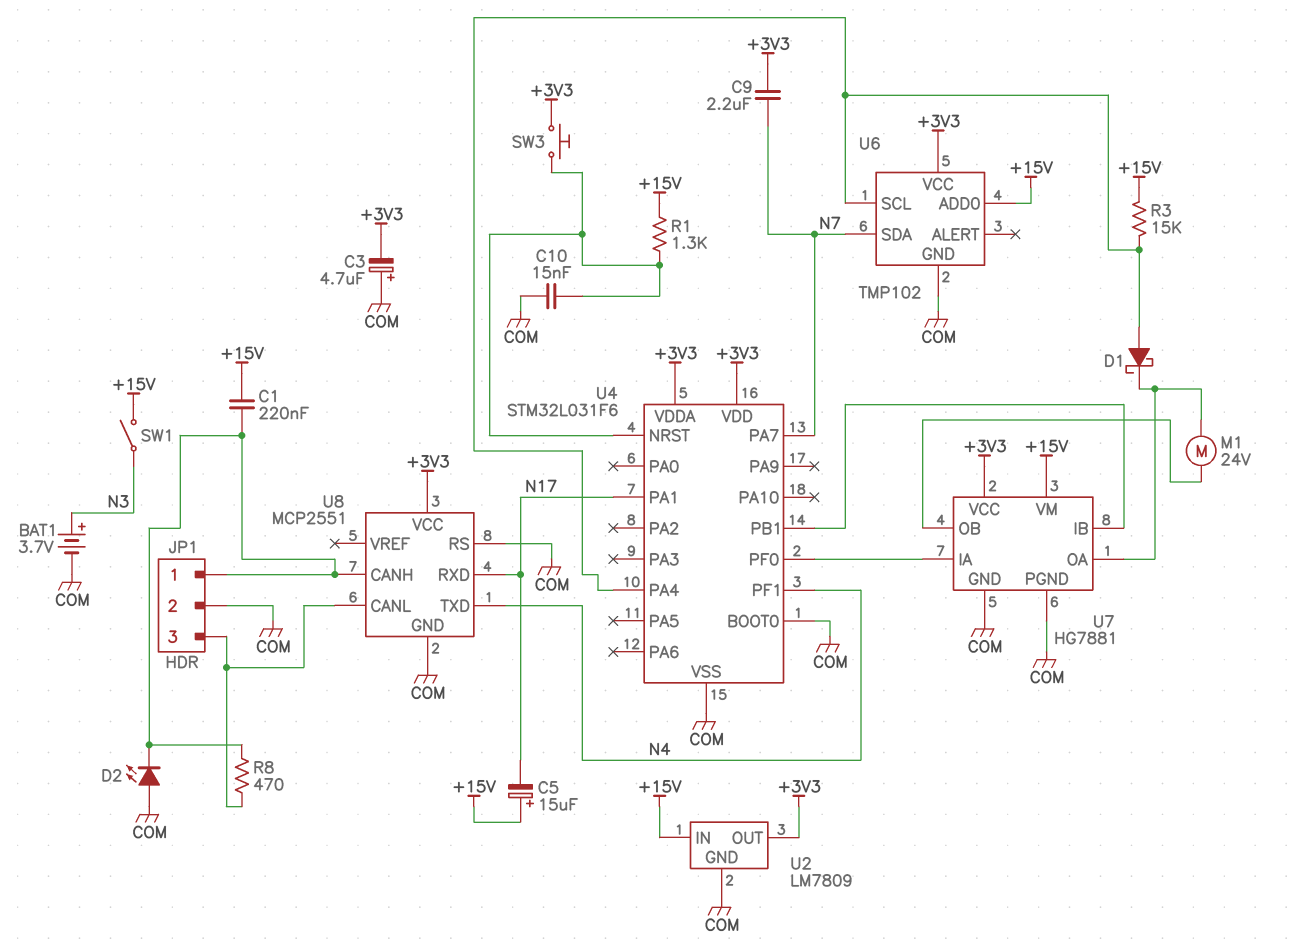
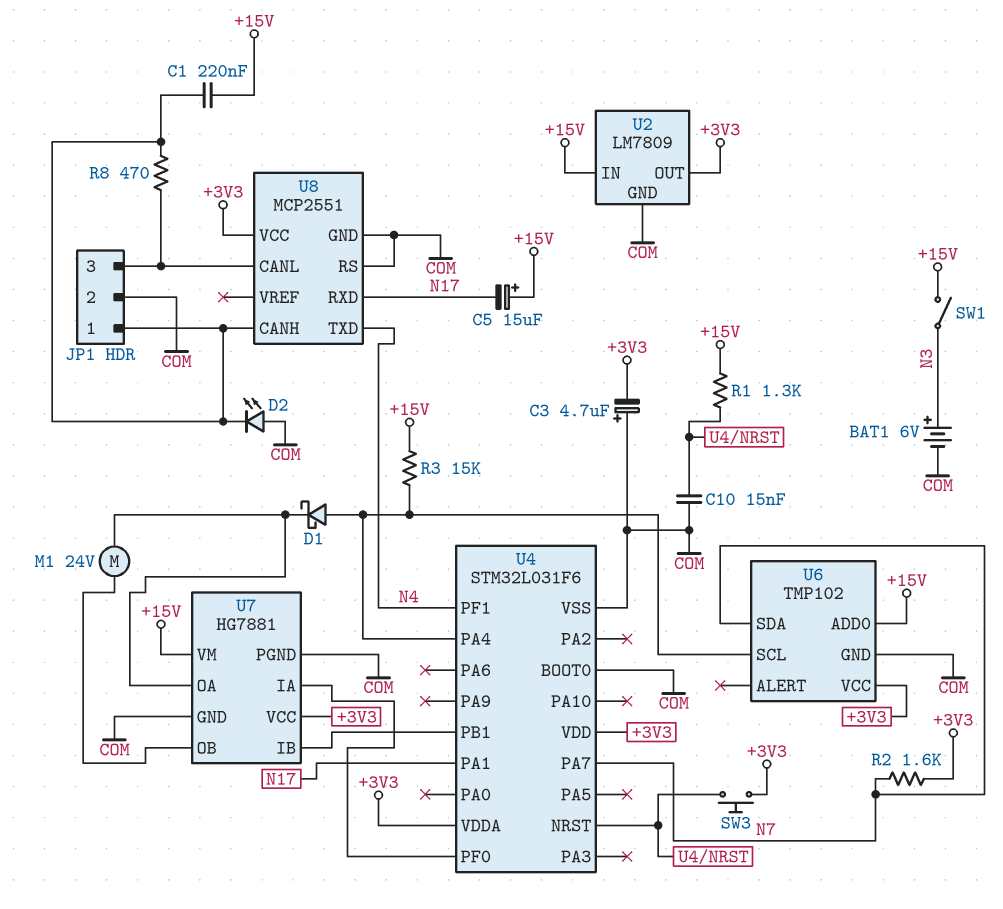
BAT1: 3.7V (plus N3, minus COM) -> 6V (plus N3, minus COM)
C9: 2.2uF (+3V3, N7) -> none
R2: none -> 1.6k (+3V3, N7)

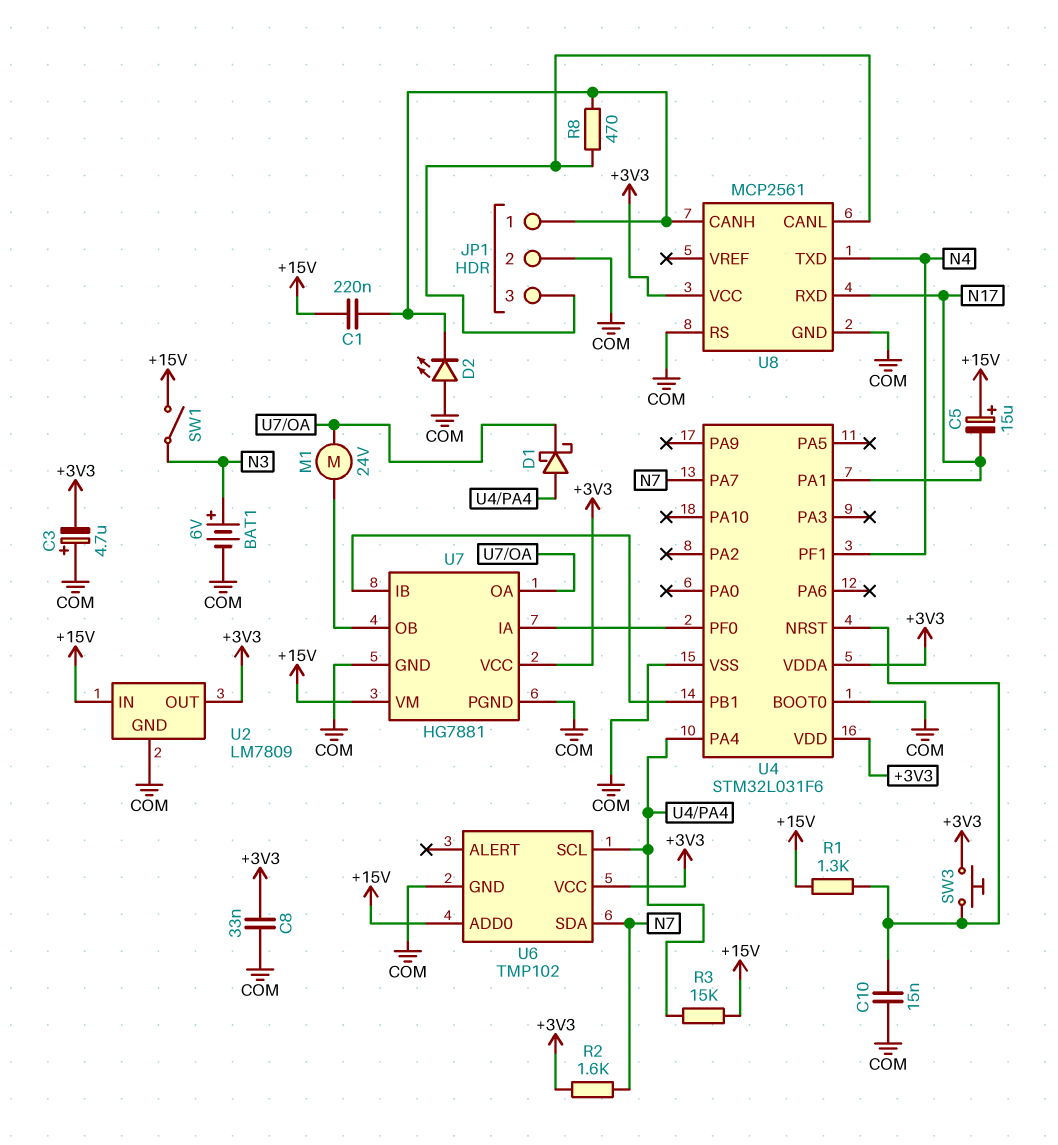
C8: none -> 33nF (+3V3, COM)
U8: MCP2551 -> MCP2561

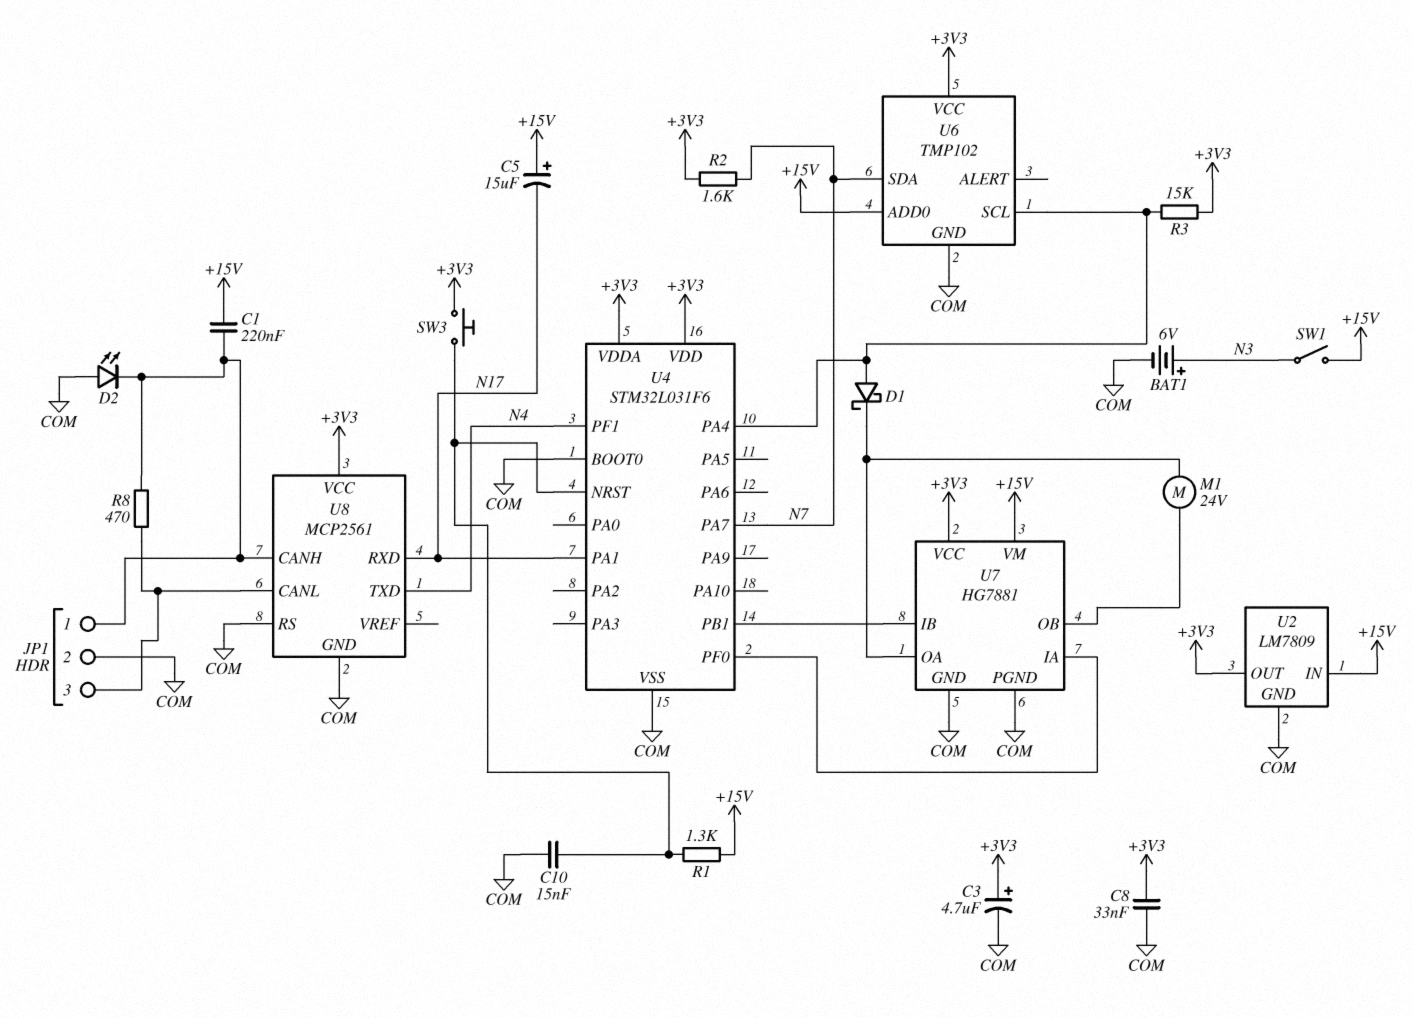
C3: 4.7uF (plus COM, minus +3V3) -> 4.7uF (plus +3V3, minus COM)
R3: 15k (+15V, U4/PA4) -> 15k (+3V3, U4/PA4)

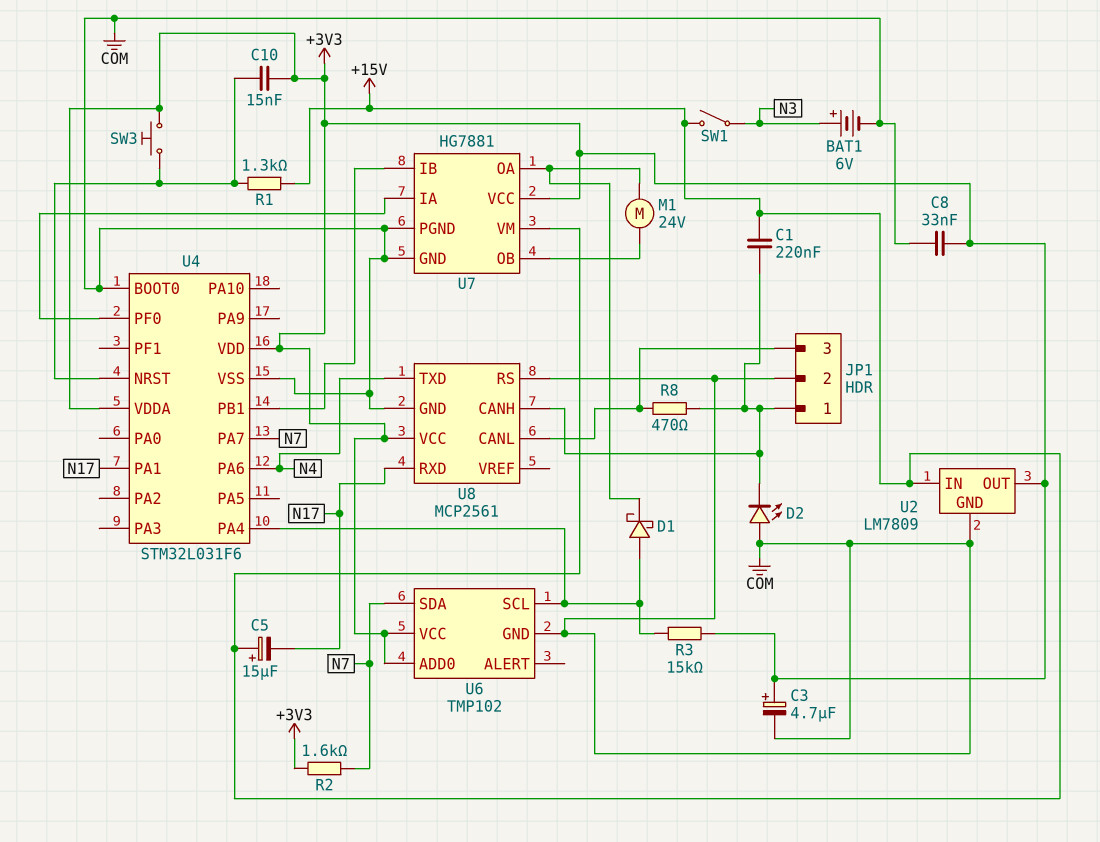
C10: 15nF (COM, U4/NRST) -> 15nF (+3V3, U4/NRST)
U4 pin PA6: none -> N4
U4 pin PF1: N4 -> none
U6 pin ADD0: +15V -> +3V3

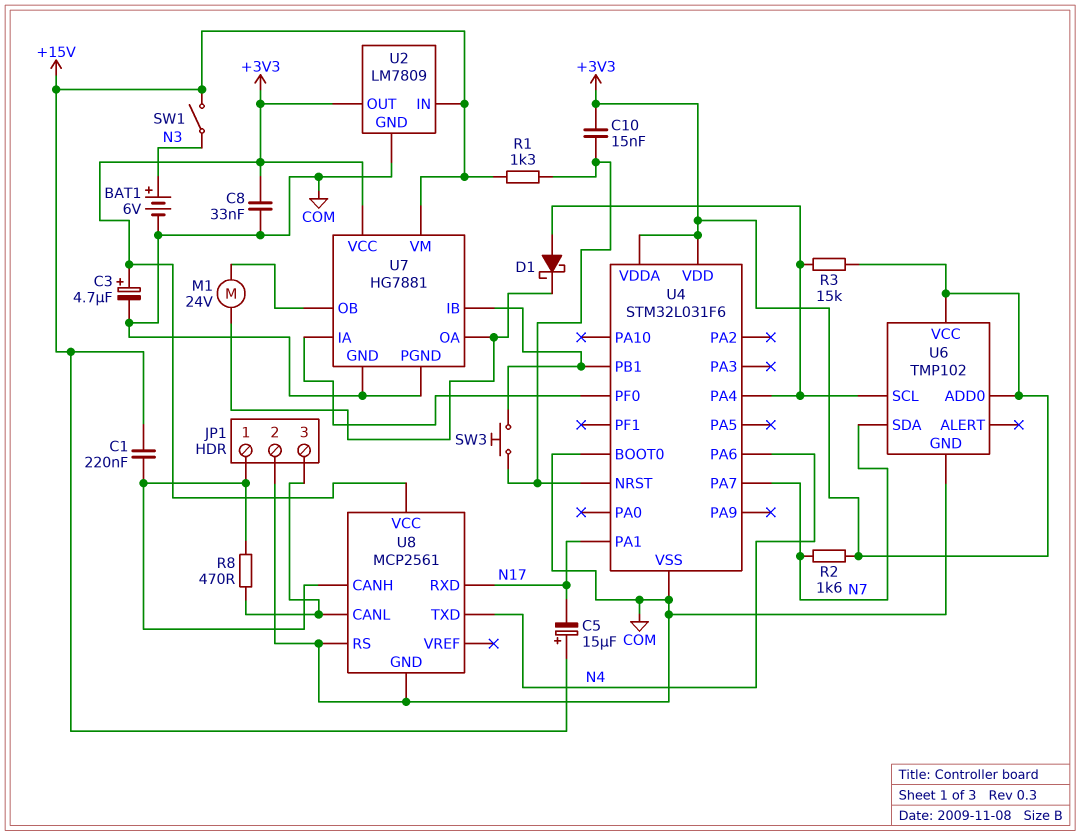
D2: LED (A COM, K JP1/1) -> none
SW3: button (+3V3, U4/NRST) -> button (U4/NRST, U4/PB1)

